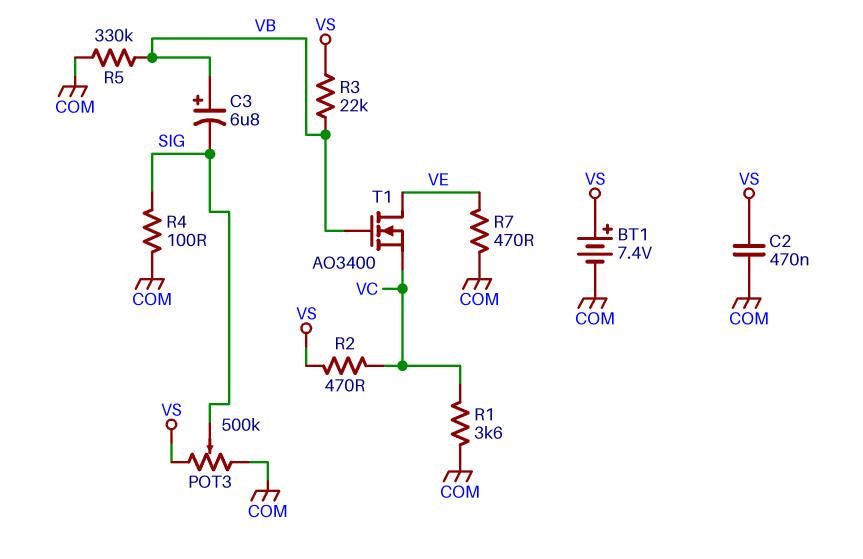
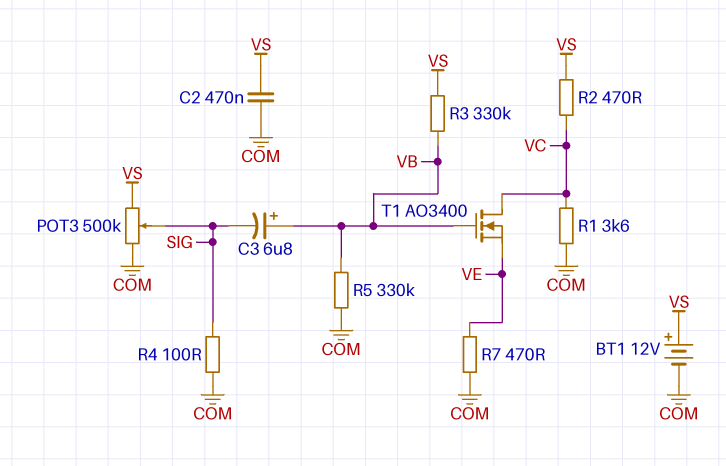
BT1: 7.4V (plus VS, minus COM) -> 12V (plus VS, minus COM)
R3: 22k (VB, VS) -> 330k (VB, VS)
T1: NMOS AO3400 (G VB, D VE, S VC) -> NMOS AO3400 (G VB, D VC, S VE)

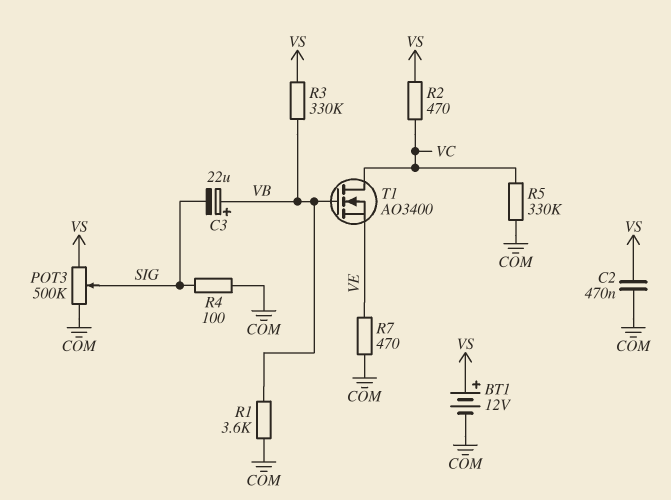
C3: 6.8uF (plus VB, minus SIG) -> 22uF (plus VB, minus SIG)
R1: 3.6k (COM, VC) -> 3.6k (COM, VB)
R5: 330k (COM, VB) -> 330k (COM, VC)

